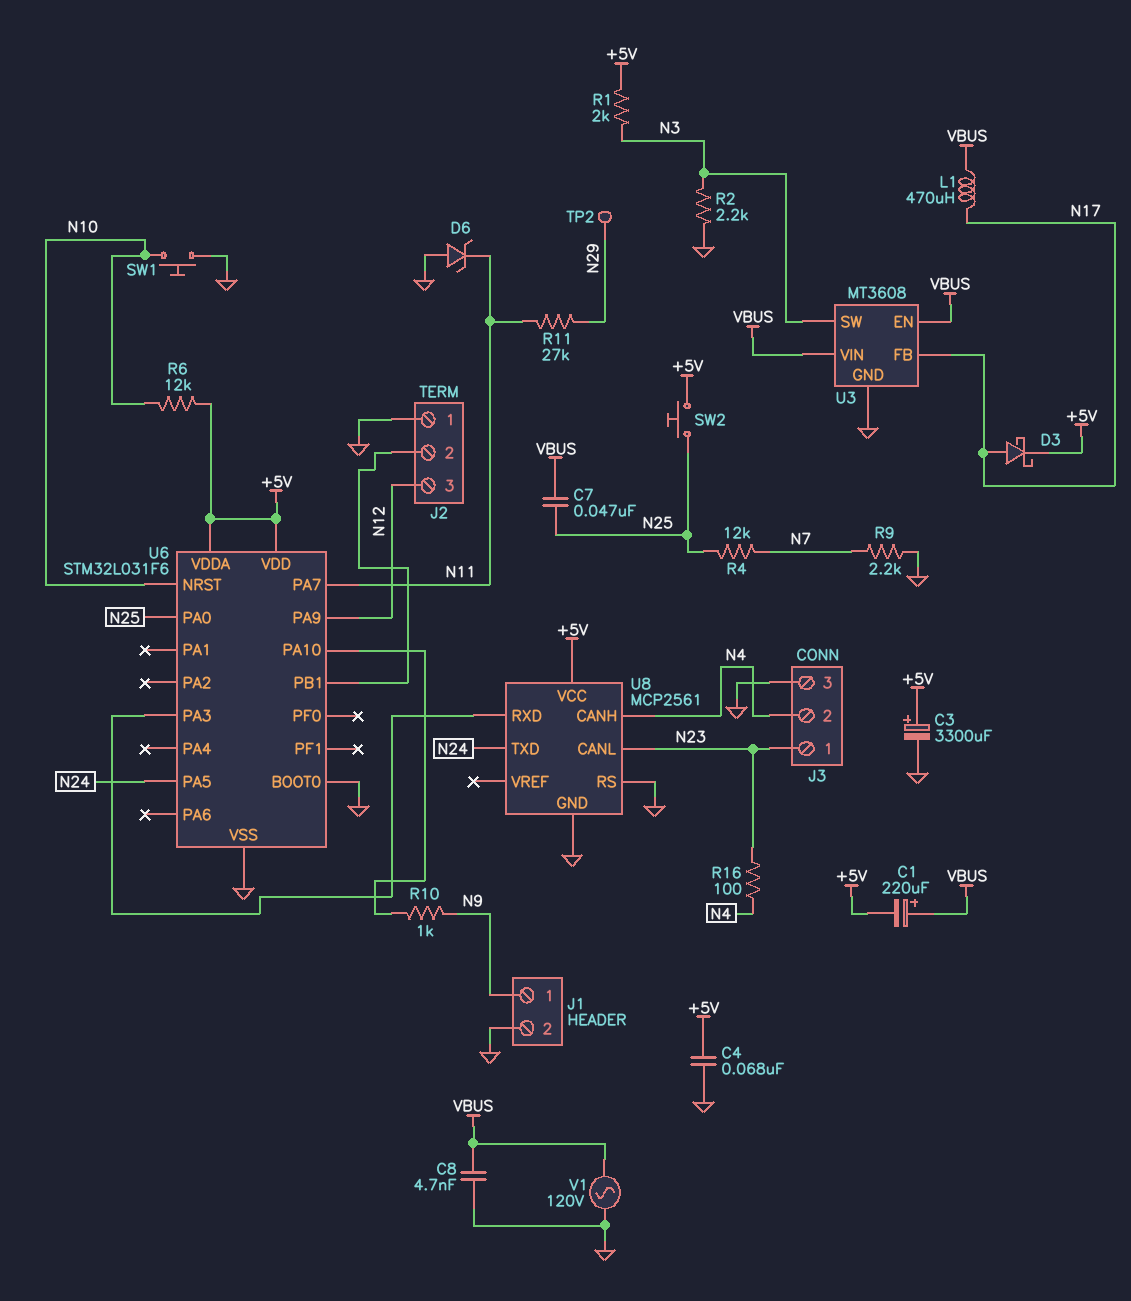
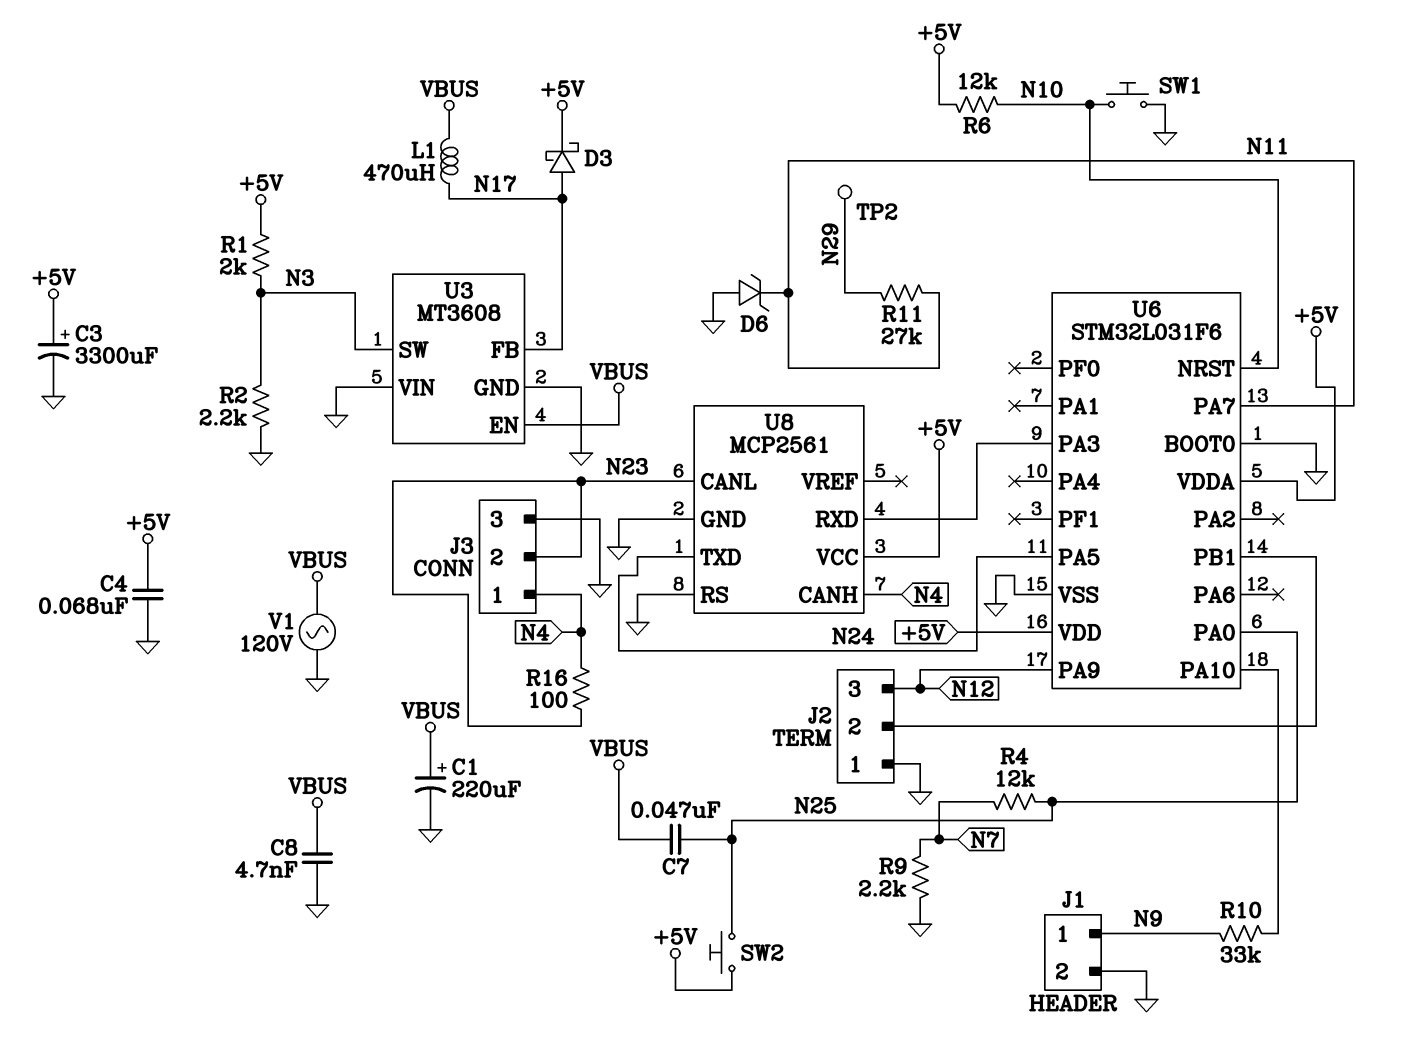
C1: 220uF (plus VBUS, minus +5V) -> 220uF (plus VBUS, minus GND)
J3 pin 1: N23 -> N4
J3 pin 2: N4 -> N23
R10: 1k (N9, U6/PA10) -> 33k (N9, U6/PA10)
U3 pin VIN: VBUS -> GND

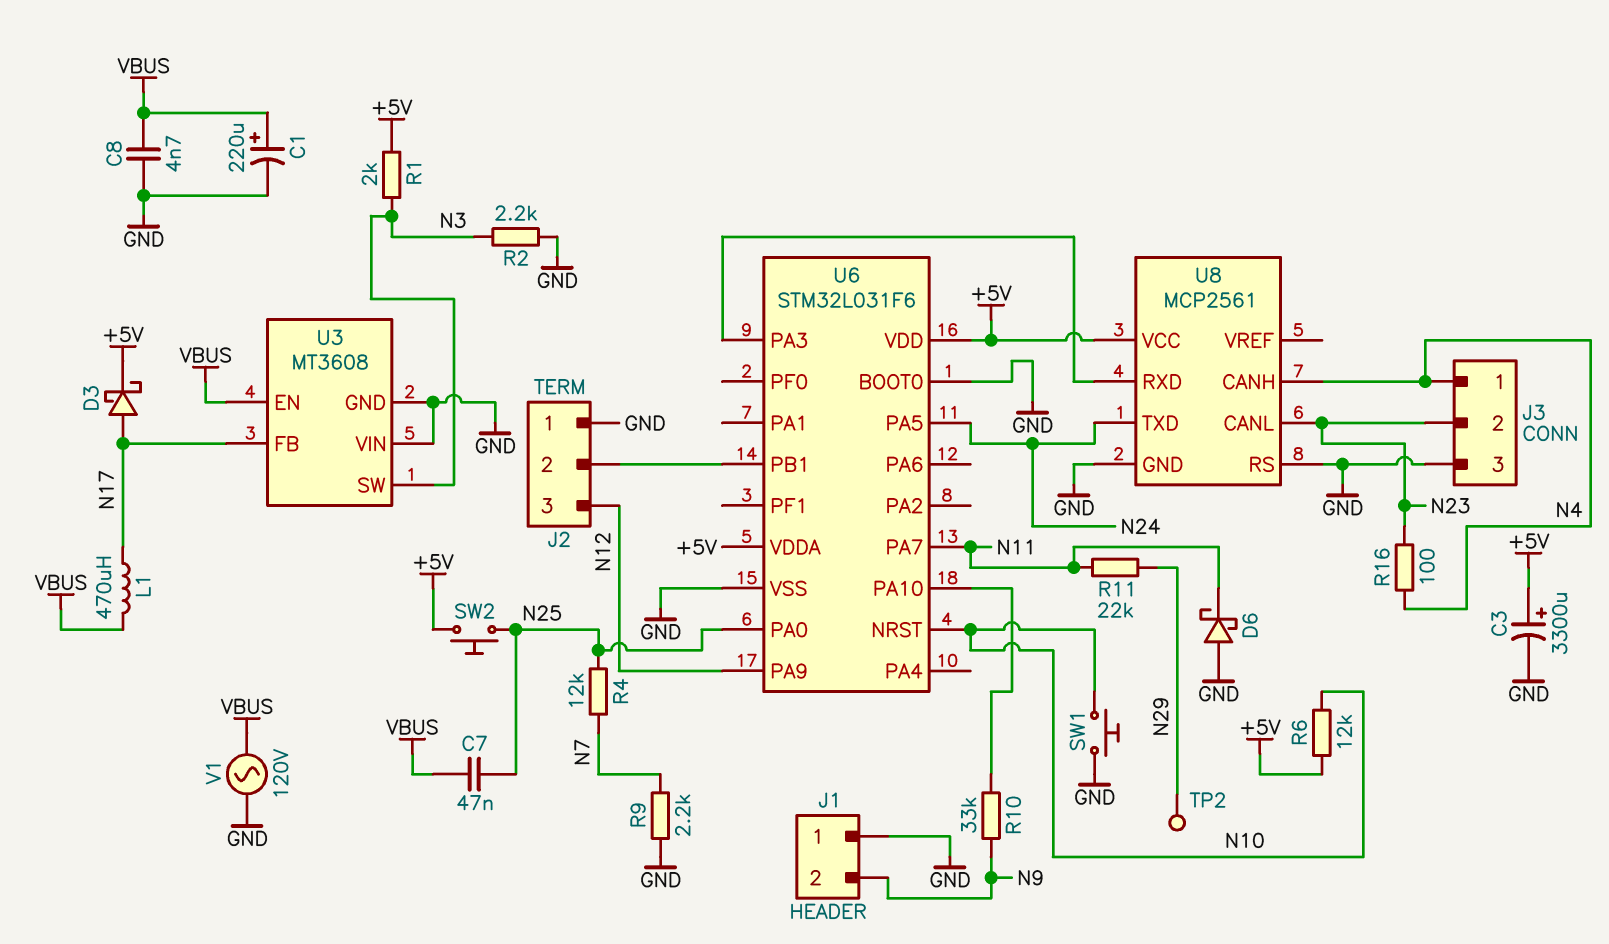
C4: 68nF (+5V, GND) -> none
D6: zener (A GND, K N11) -> schottky (A GND, K N11)
J1 pin 1: N9 -> GND
J1 pin 2: GND -> N9
R11: 27k (N11, N29) -> 22k (N11, N29)

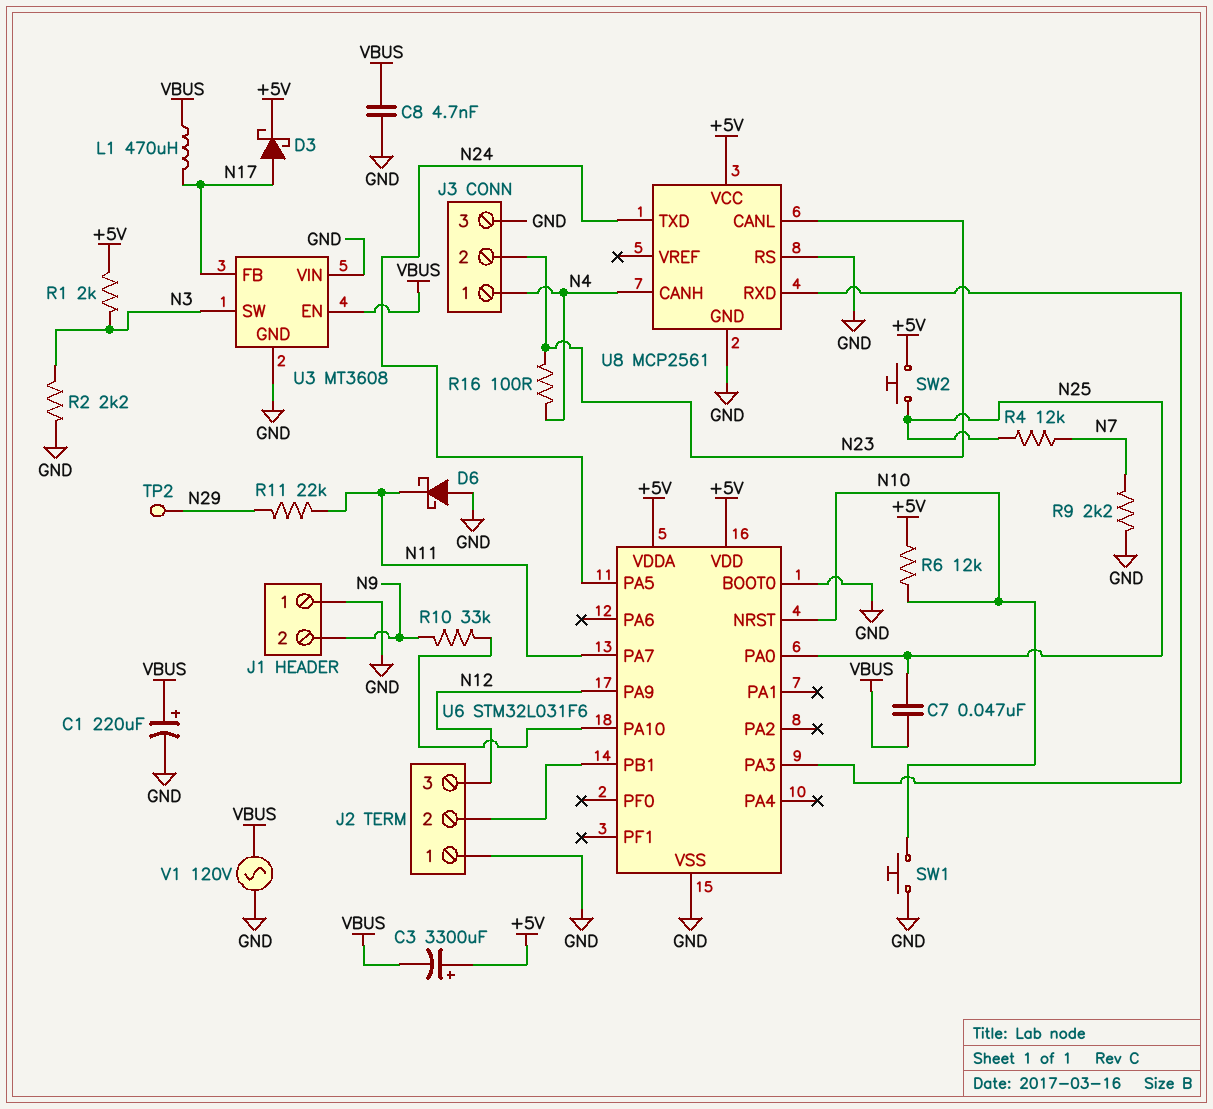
C3: 3300uF (plus +5V, minus GND) -> 3300uF (plus +5V, minus VBUS)

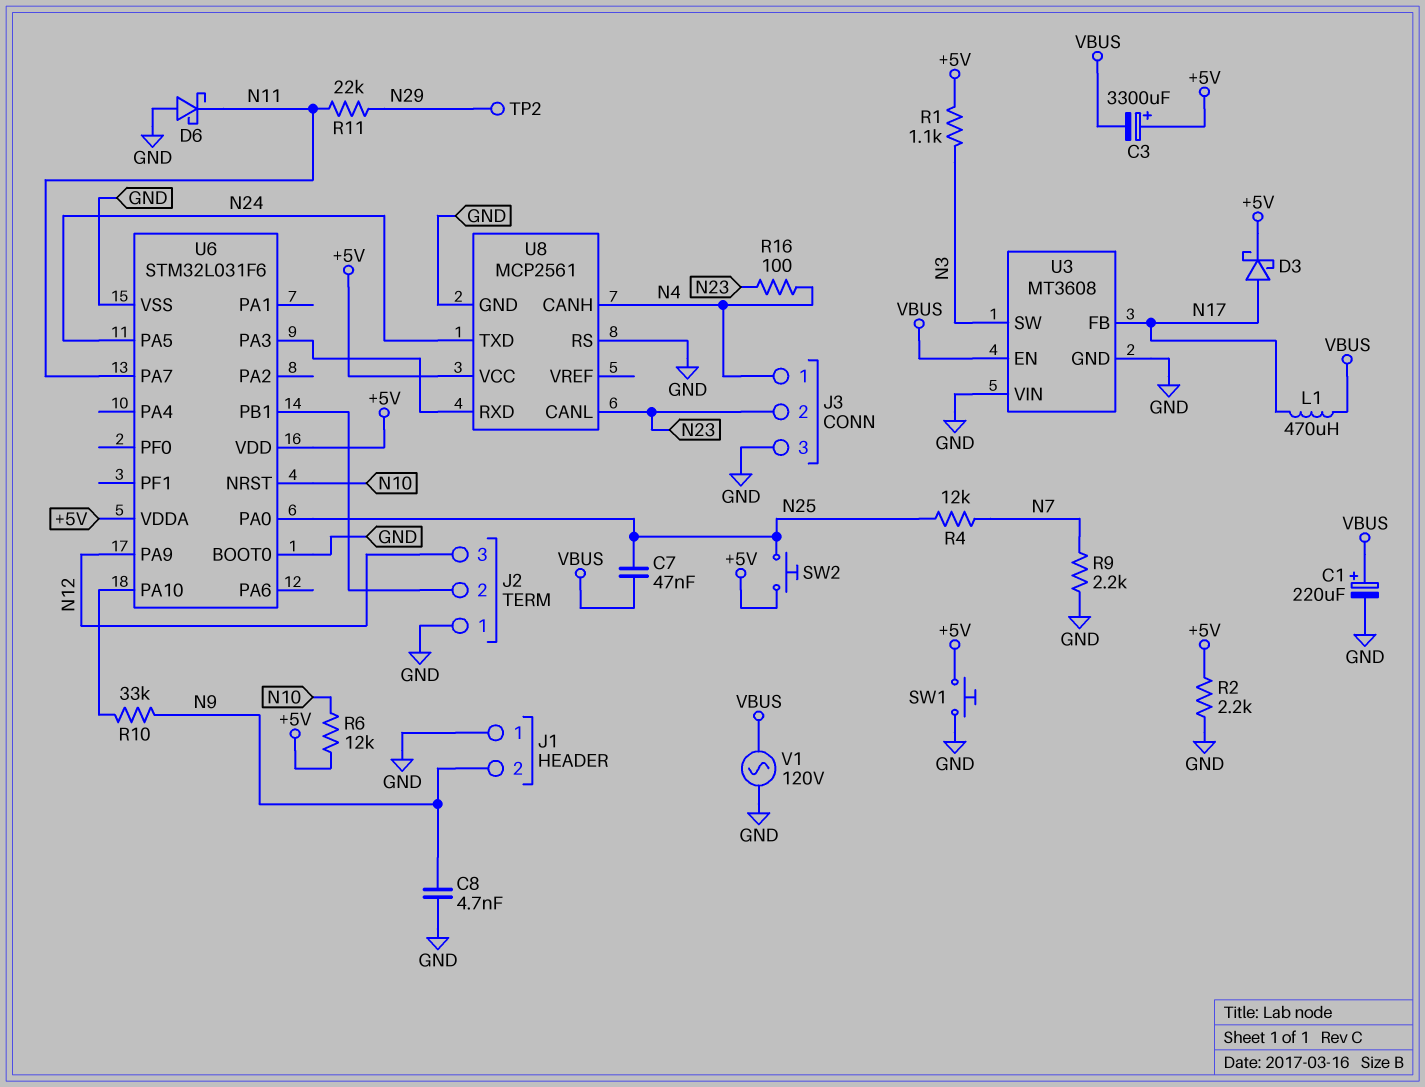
C8: 4.7nF (GND, VBUS) -> 4.7nF (GND, N9)
R1: 2k (+5V, N3) -> 1.1k (+5V, N3)
R2: 2.2k (GND, N3) -> 2.2k (+5V, GND)
SW1: button (GND, N10) -> button (+5V, GND)

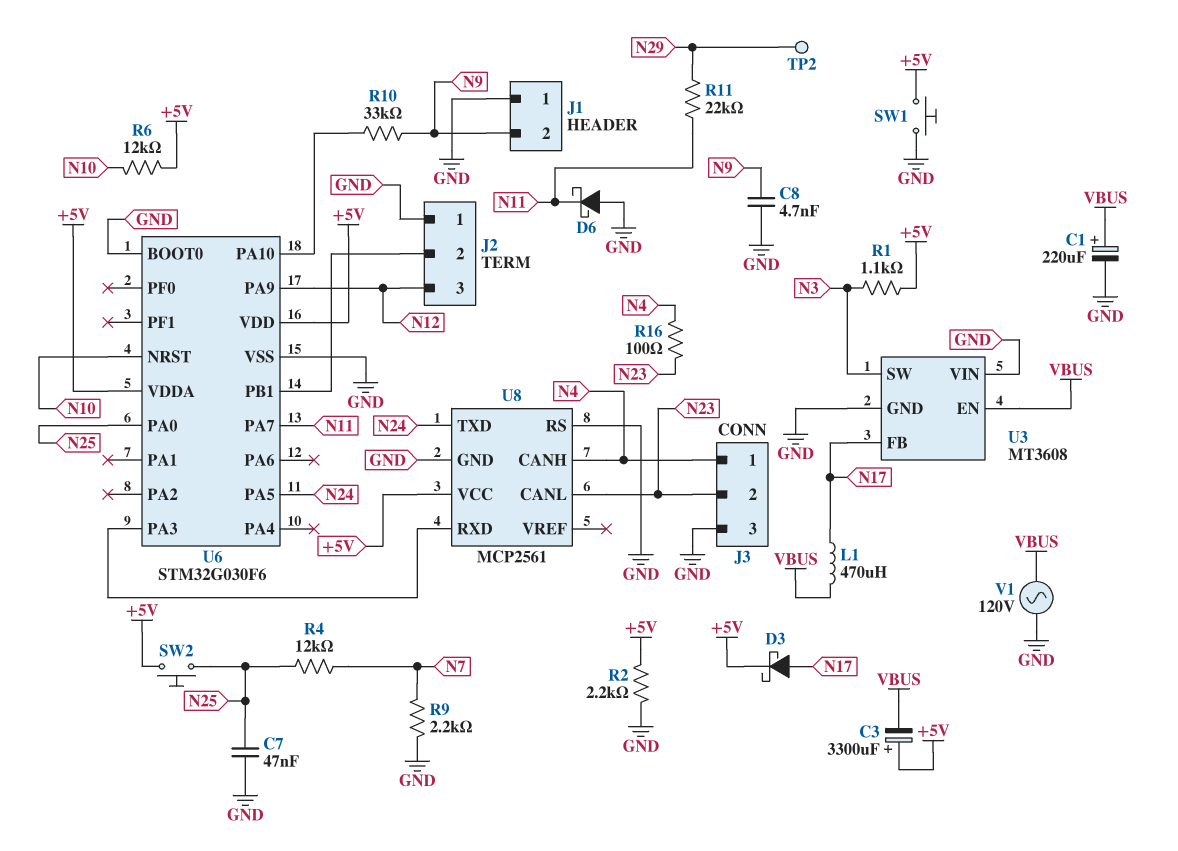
C7: 47nF (N25, VBUS) -> 47nF (GND, N25)
U6: STM32L031F6 -> STM32G030F6

